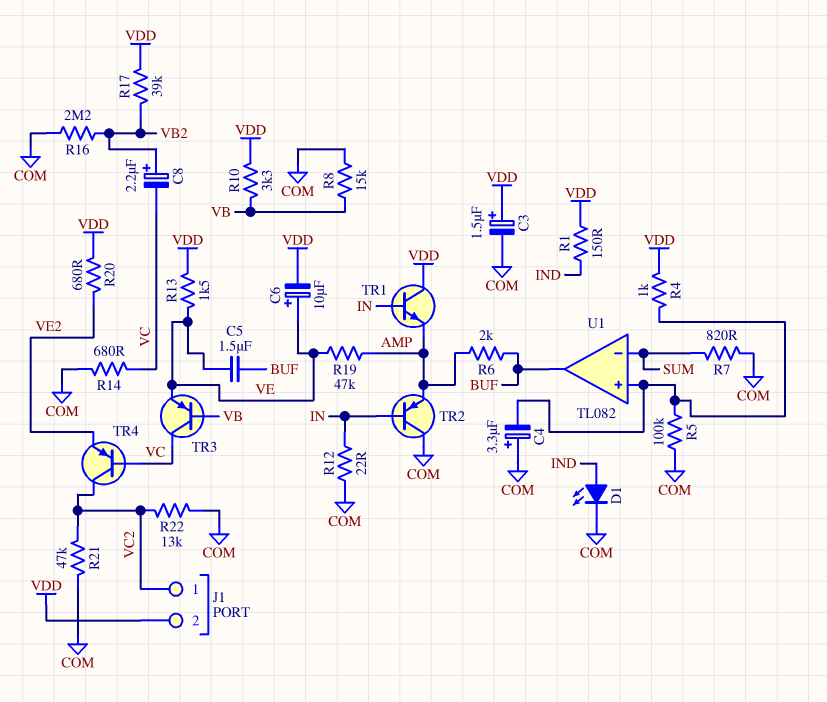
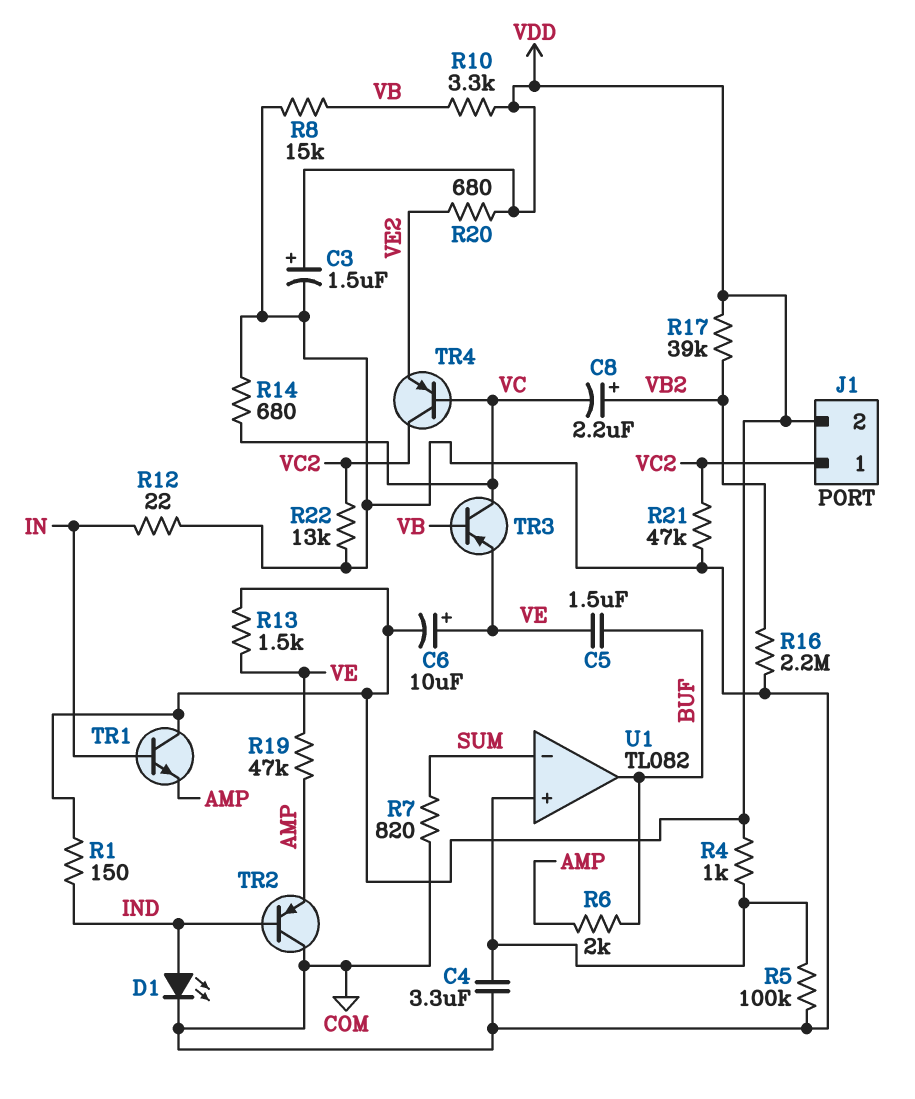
C4: 3.3uF (plus COM, minus U1/in+) -> 3.3uF (COM, U1/in+)
TR2: PNP (B IN, C COM, E AMP) -> PNP (B IND, C COM, E AMP)

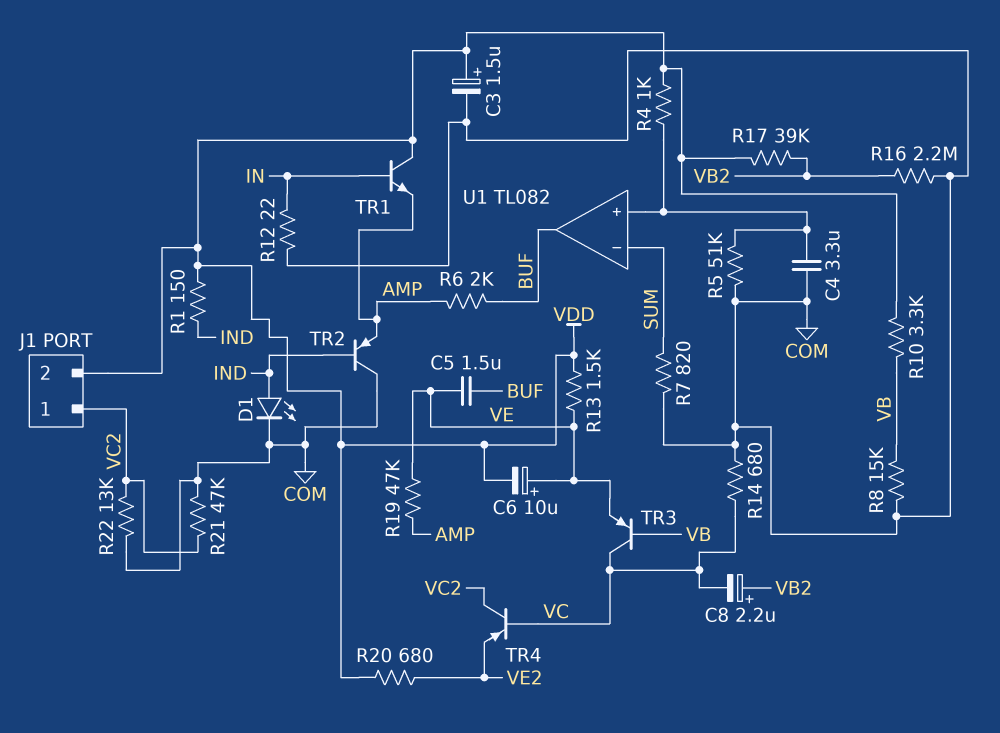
R5: 100k (COM, U1/in+) -> 51k (COM, U1/in+)

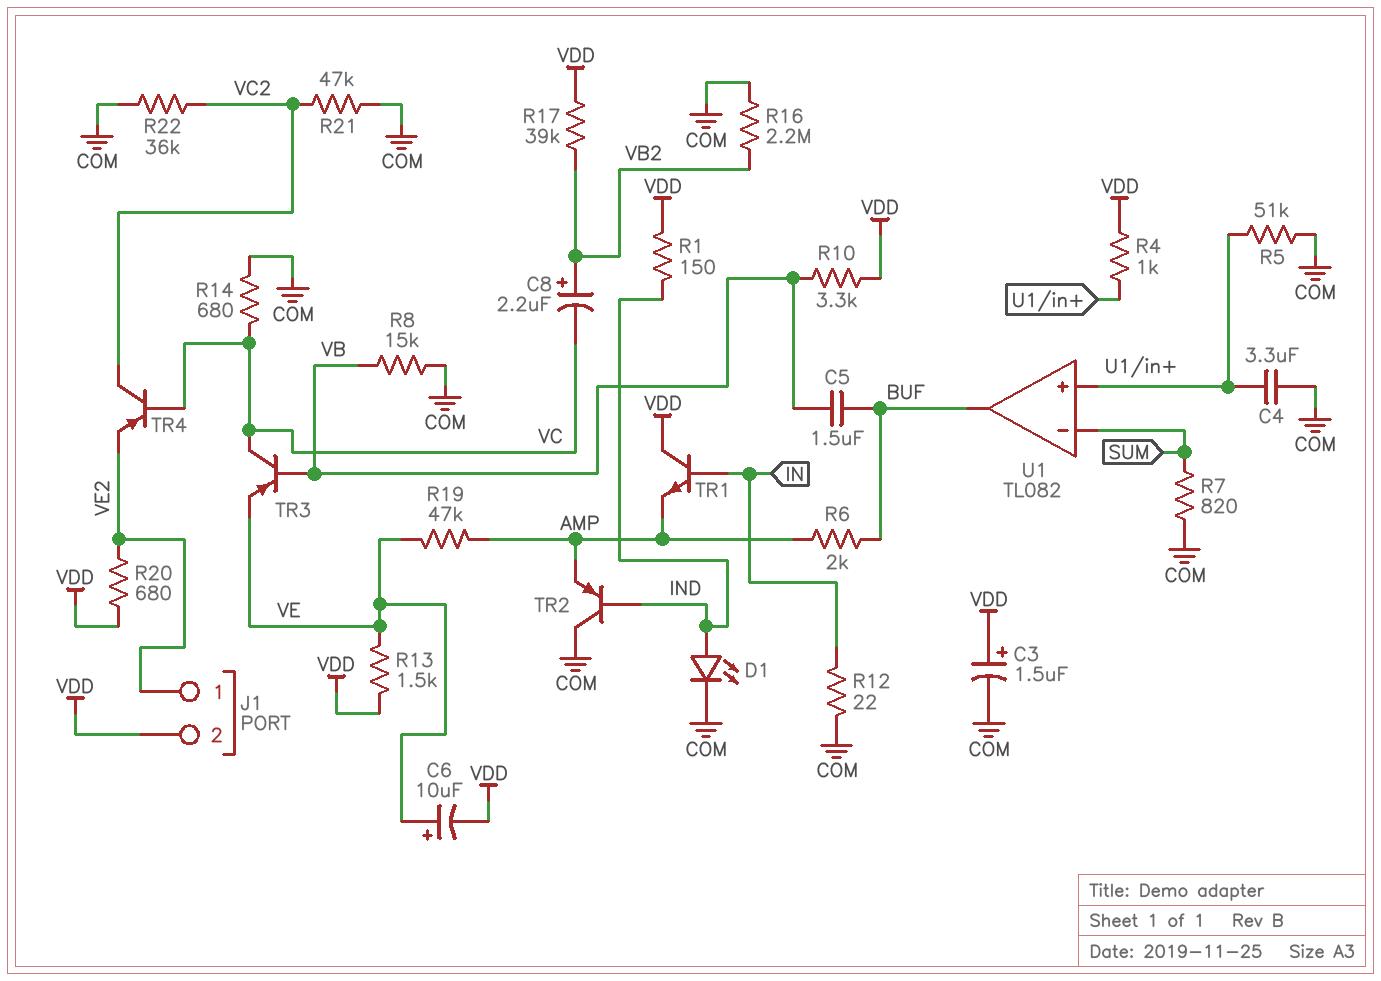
C5: 1.5uF (BUF, VE) -> 1.5uF (BUF, VB)
J1 pin 1: VC2 -> VE2
R22: 13k (COM, VC2) -> 36k (COM, VC2)

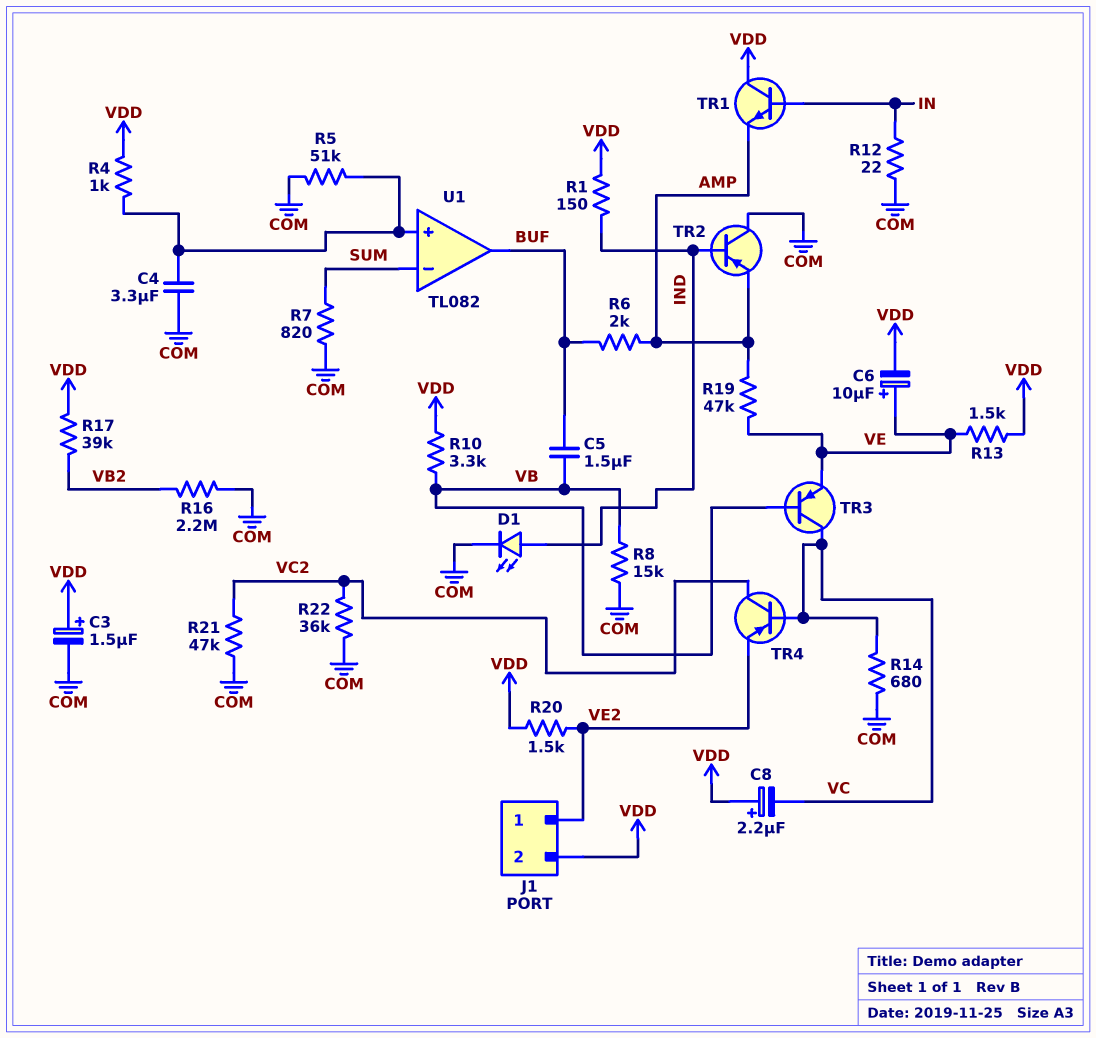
C8: 2.2uF (plus VB2, minus VC) -> 2.2uF (plus VDD, minus VC)
R20: 680 (VDD, VE2) -> 1.5k (VDD, VE2)

